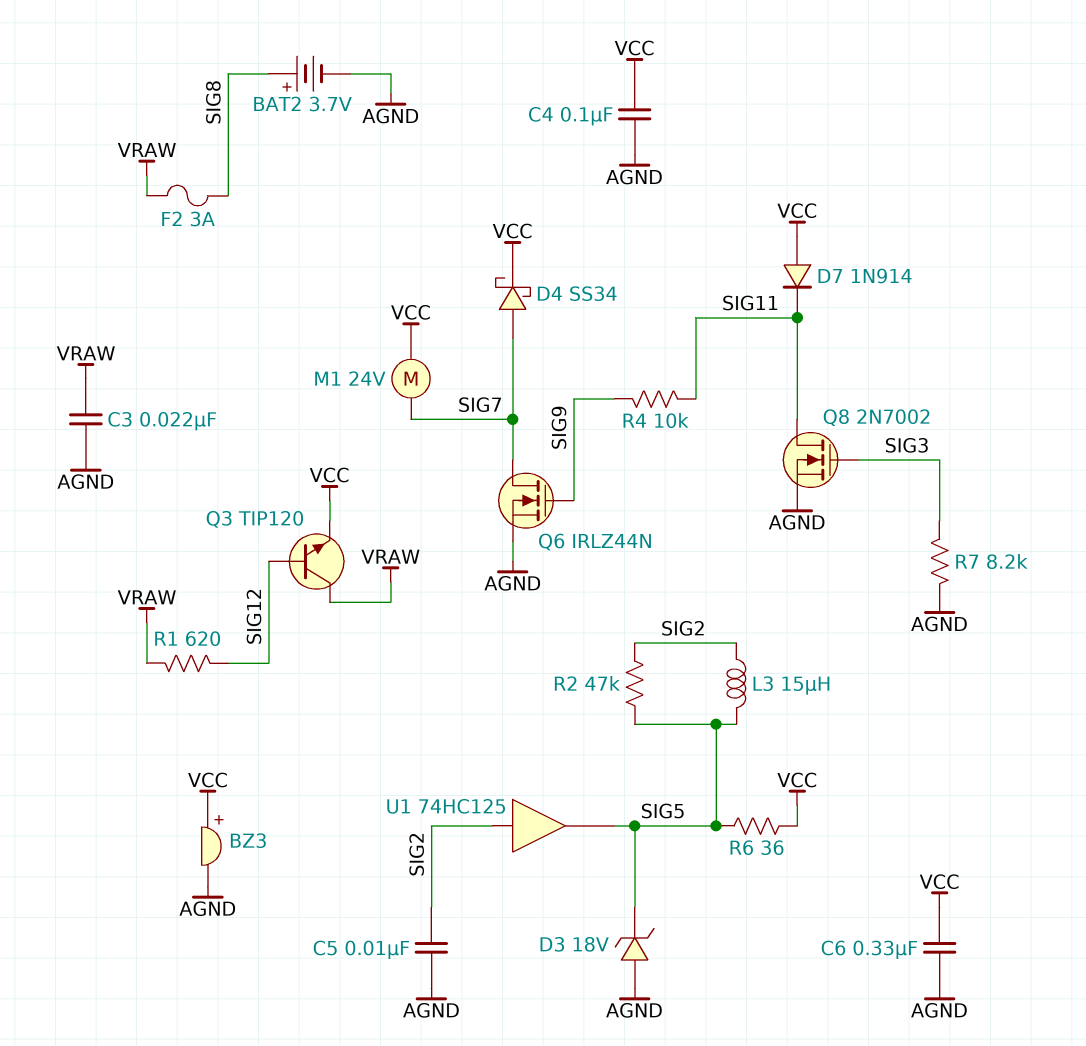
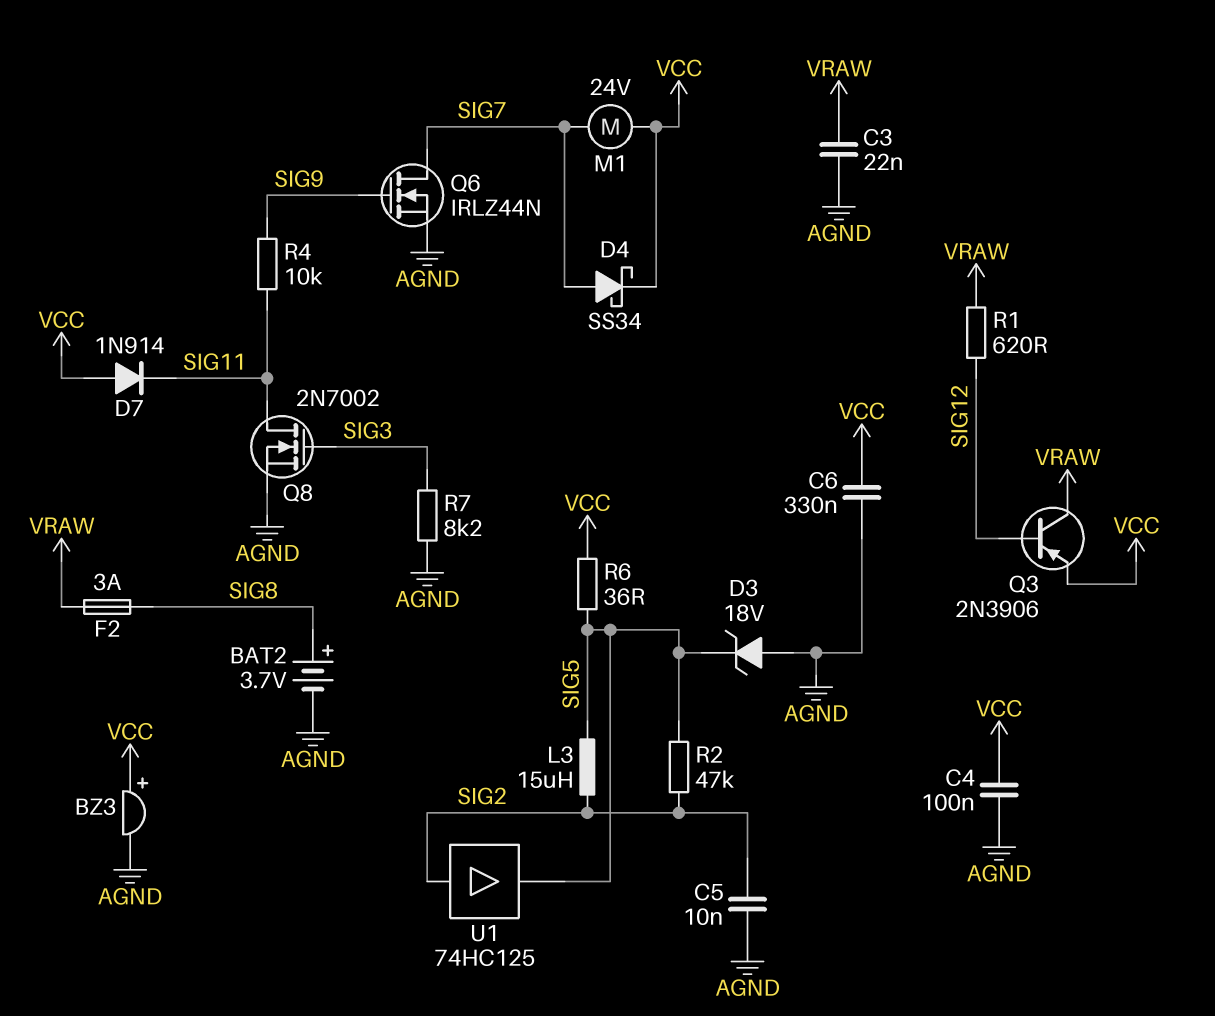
Q3: NPN TIP120 (B SIG12, C VRAW, E VCC) -> PNP 2N3906 (B SIG12, C VRAW, E VCC)

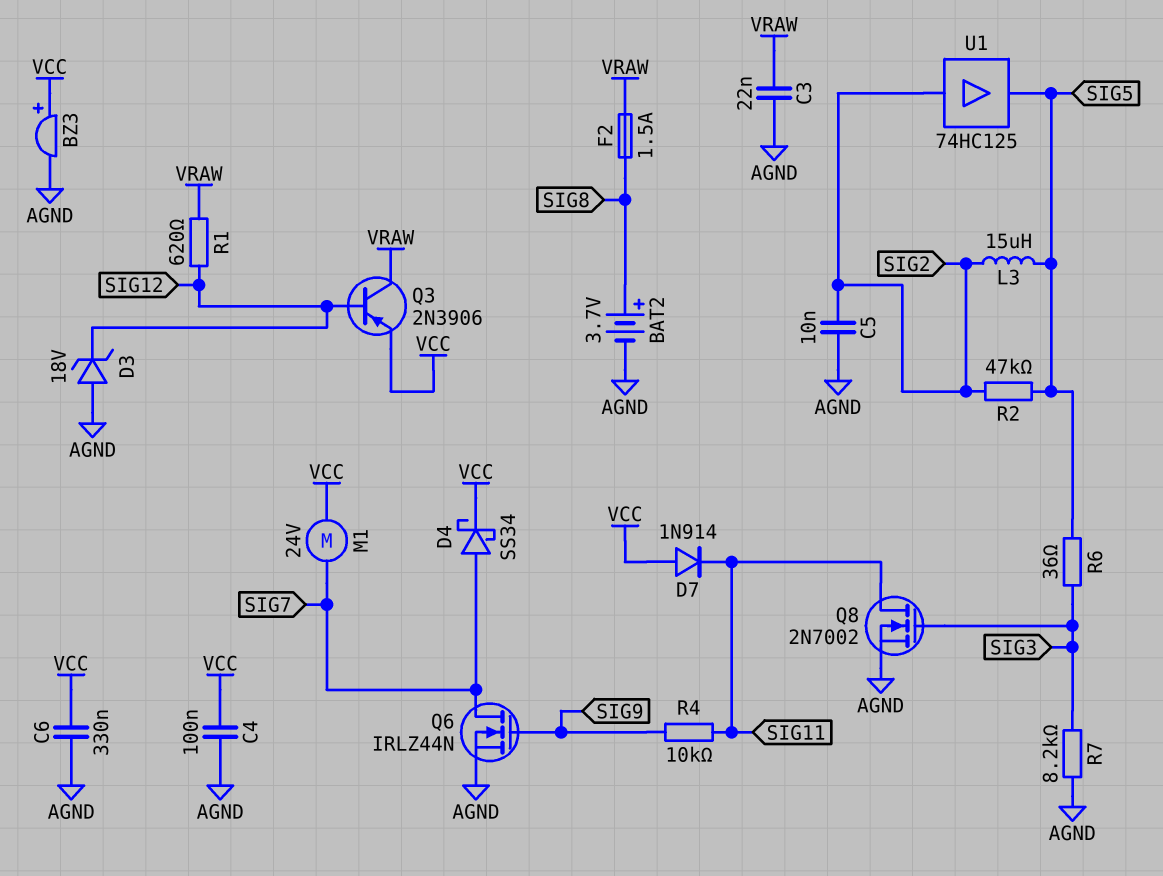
D3: zener 18V (A AGND, K SIG5) -> zener 18V (A AGND, K SIG12)
F2: 3A (SIG8, VRAW) -> 1.5A (SIG8, VRAW)
R6: 36 (SIG5, VCC) -> 36 (SIG3, SIG5)

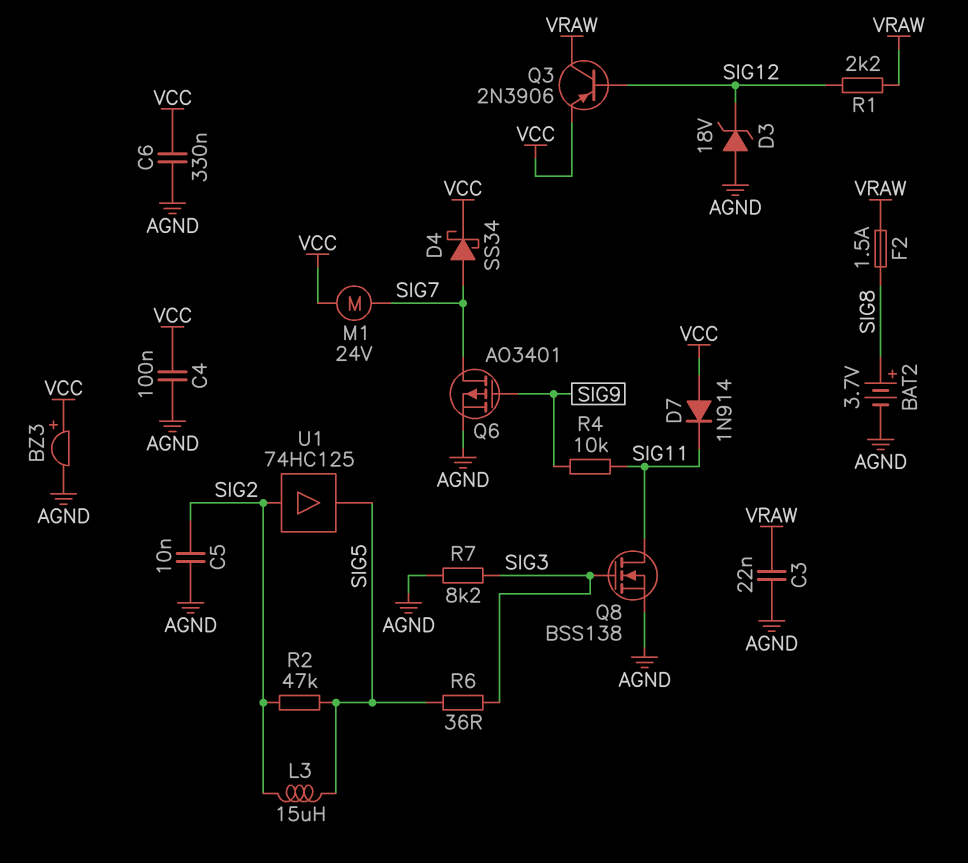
Q6: NMOS IRLZ44N (G SIG9, D SIG7, S AGND) -> PMOS AO3401 (G SIG9, D SIG7, S AGND)
Q8: NMOS 2N7002 (G SIG3, D SIG11, S AGND) -> NMOS BSS138 (G SIG3, D SIG11, S AGND)
R1: 620 (SIG12, VRAW) -> 2.2k (SIG12, VRAW)

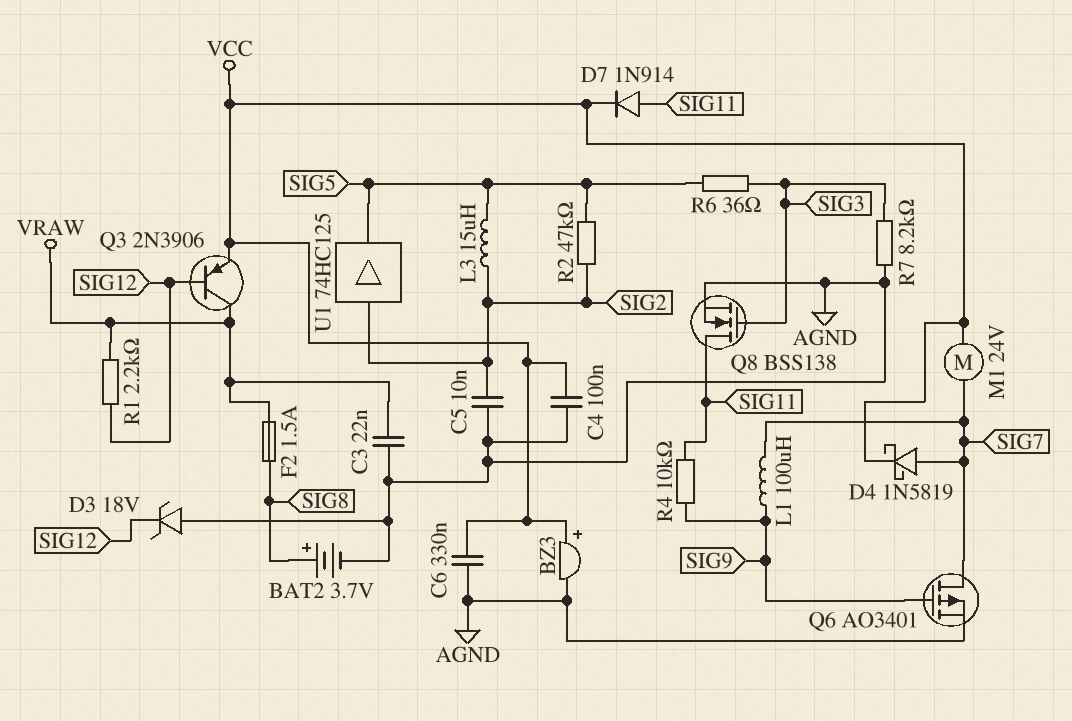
D4: schottky SS34 (A SIG7, K VCC) -> schottky 1N5819 (A SIG7, K VCC)
D7: diode 1N914 (A VCC, K SIG11) -> diode 1N914 (A SIG11, K VCC)
L1: none -> 100uH (SIG7, SIG9)

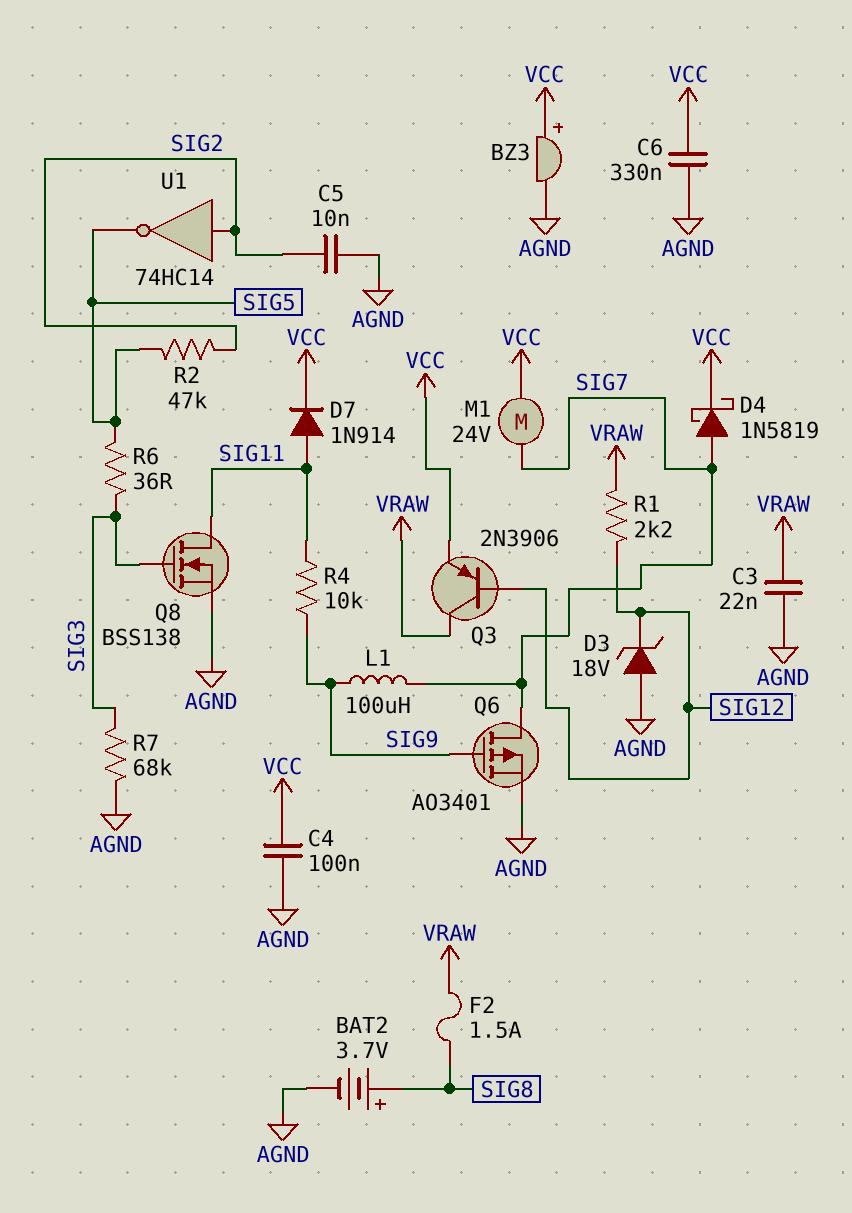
L3: 15uH (SIG2, SIG5) -> none
R7: 8.2k (AGND, SIG3) -> 68k (AGND, SIG3)
U1: buffer 74HC125 (in SIG2, out SIG5) -> NOT 74HC14 (in SIG2, out SIG5)

